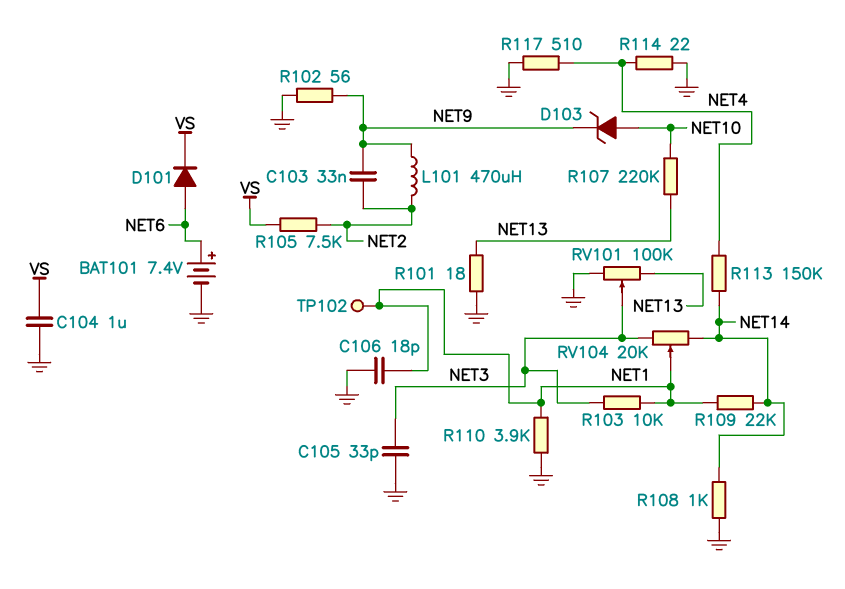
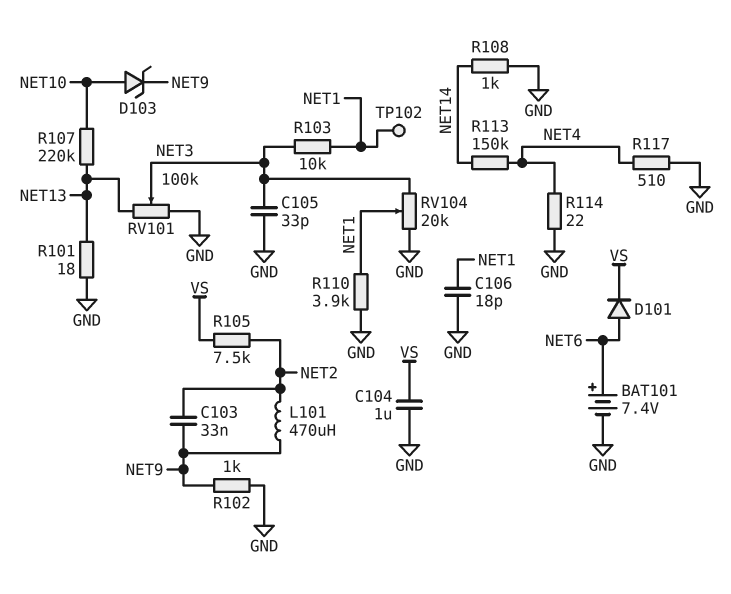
R102: 56 (GND, NET9) -> 1k (GND, NET9)
R109: 22k (NET1, NET14) -> none
RV104: 20k (NET3, NET14, wiper NET1) -> 20k (GND, NET3, wiper NET1)

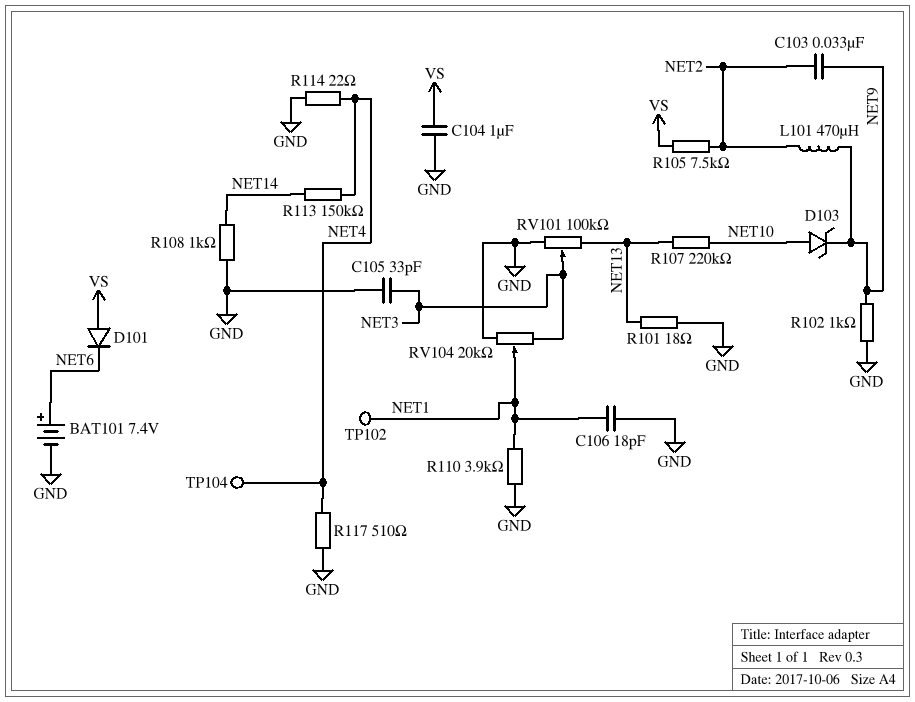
D101: diode (A NET6, K VS) -> diode (A VS, K NET6)
R103: 10k (NET1, NET3) -> none
TP104: none -> test point (NET4)

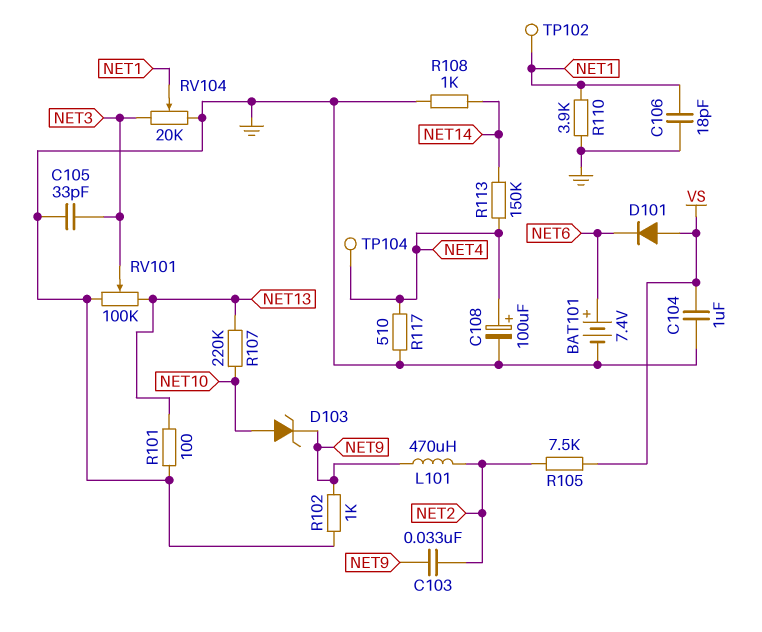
C108: none -> 100uF (plus NET4, minus GND)
R101: 18 (GND, NET13) -> 100 (GND, NET13)
R114: 22 (GND, NET4) -> none

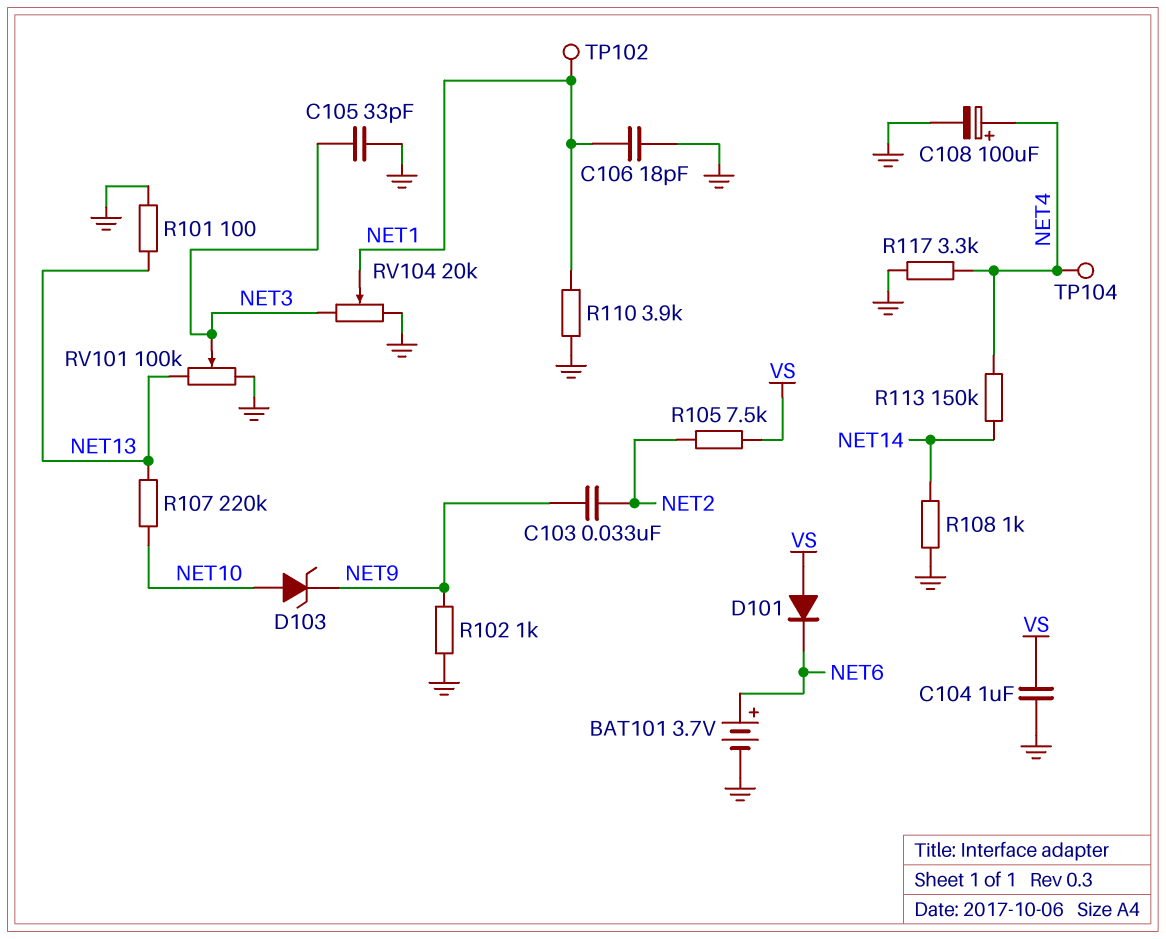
BAT101: 7.4V (plus NET6, minus GND) -> 3.7V (plus NET6, minus GND)
L101: 470uH (NET2, NET9) -> none
R117: 510 (GND, NET4) -> 3.3k (GND, NET4)

